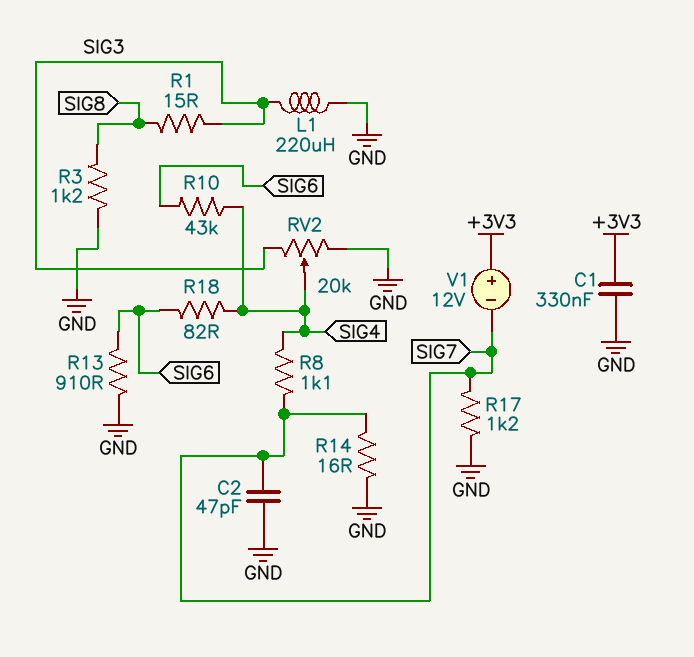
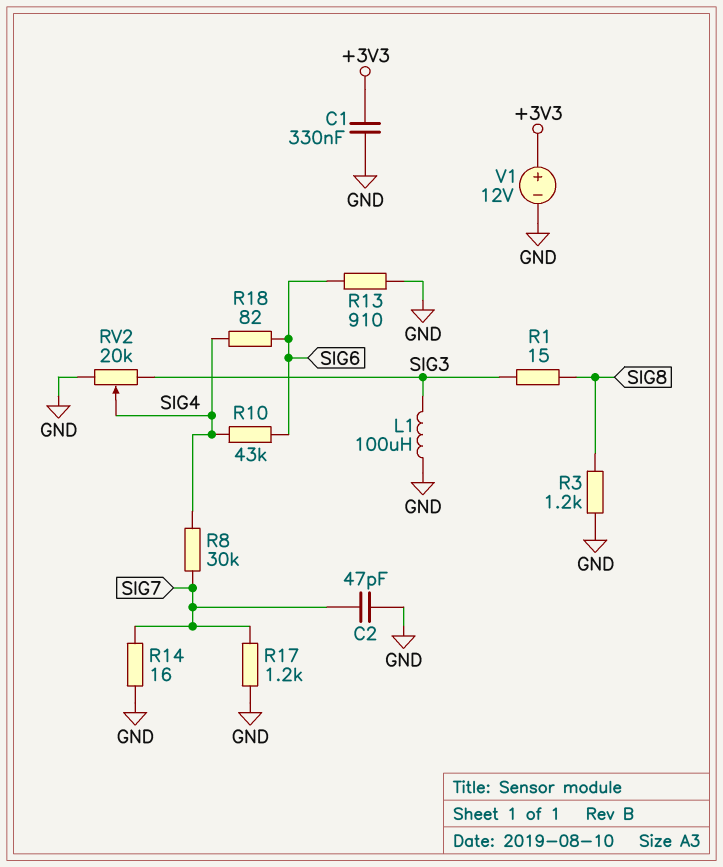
L1: 220uH (GND, SIG3) -> 100uH (GND, SIG3)
R8: 1.1k (SIG4, SIG7) -> 30k (SIG4, SIG7)
V1: 12V (plus +3V3, minus SIG7) -> 12V (plus +3V3, minus GND)

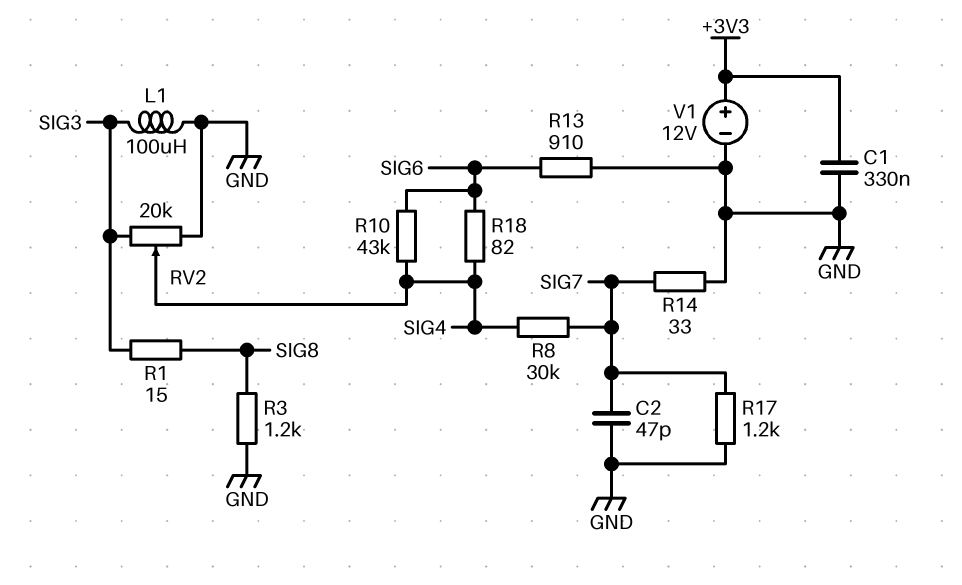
R14: 16 (GND, SIG7) -> 33 (GND, SIG7)

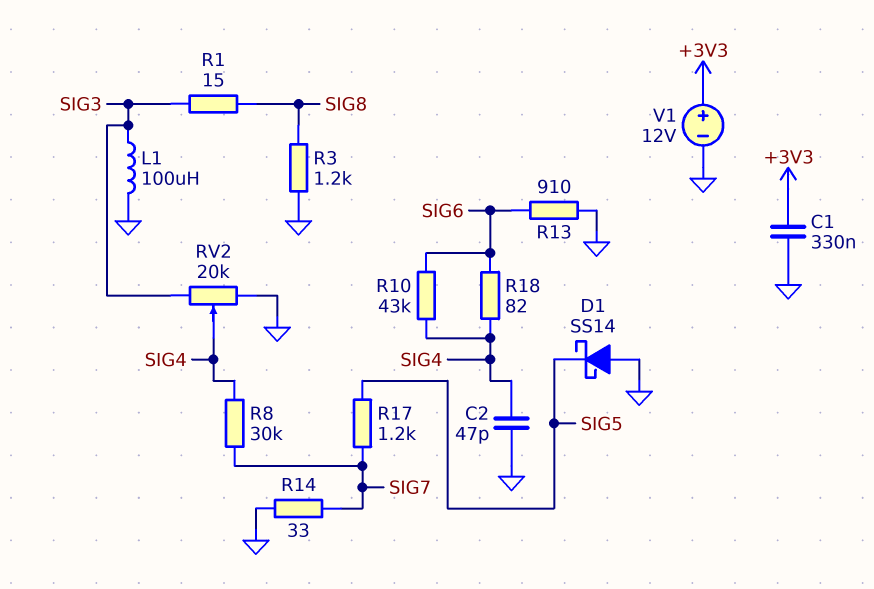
C2: 47pF (GND, SIG7) -> 47pF (GND, SIG4)
D1: none -> schottky SS14 (A GND, K SIG5)
R17: 1.2k (GND, SIG7) -> 1.2k (SIG5, SIG7)

